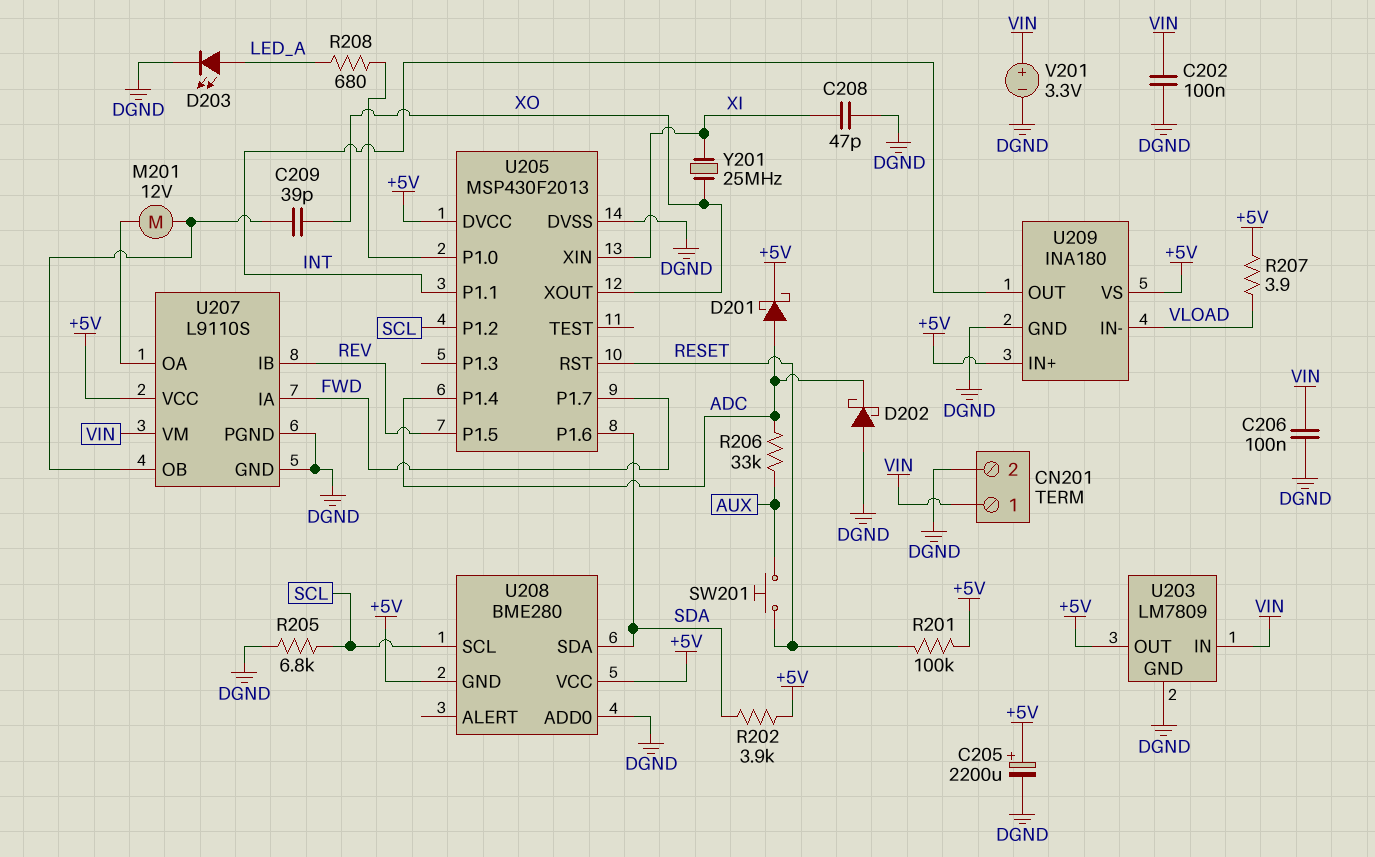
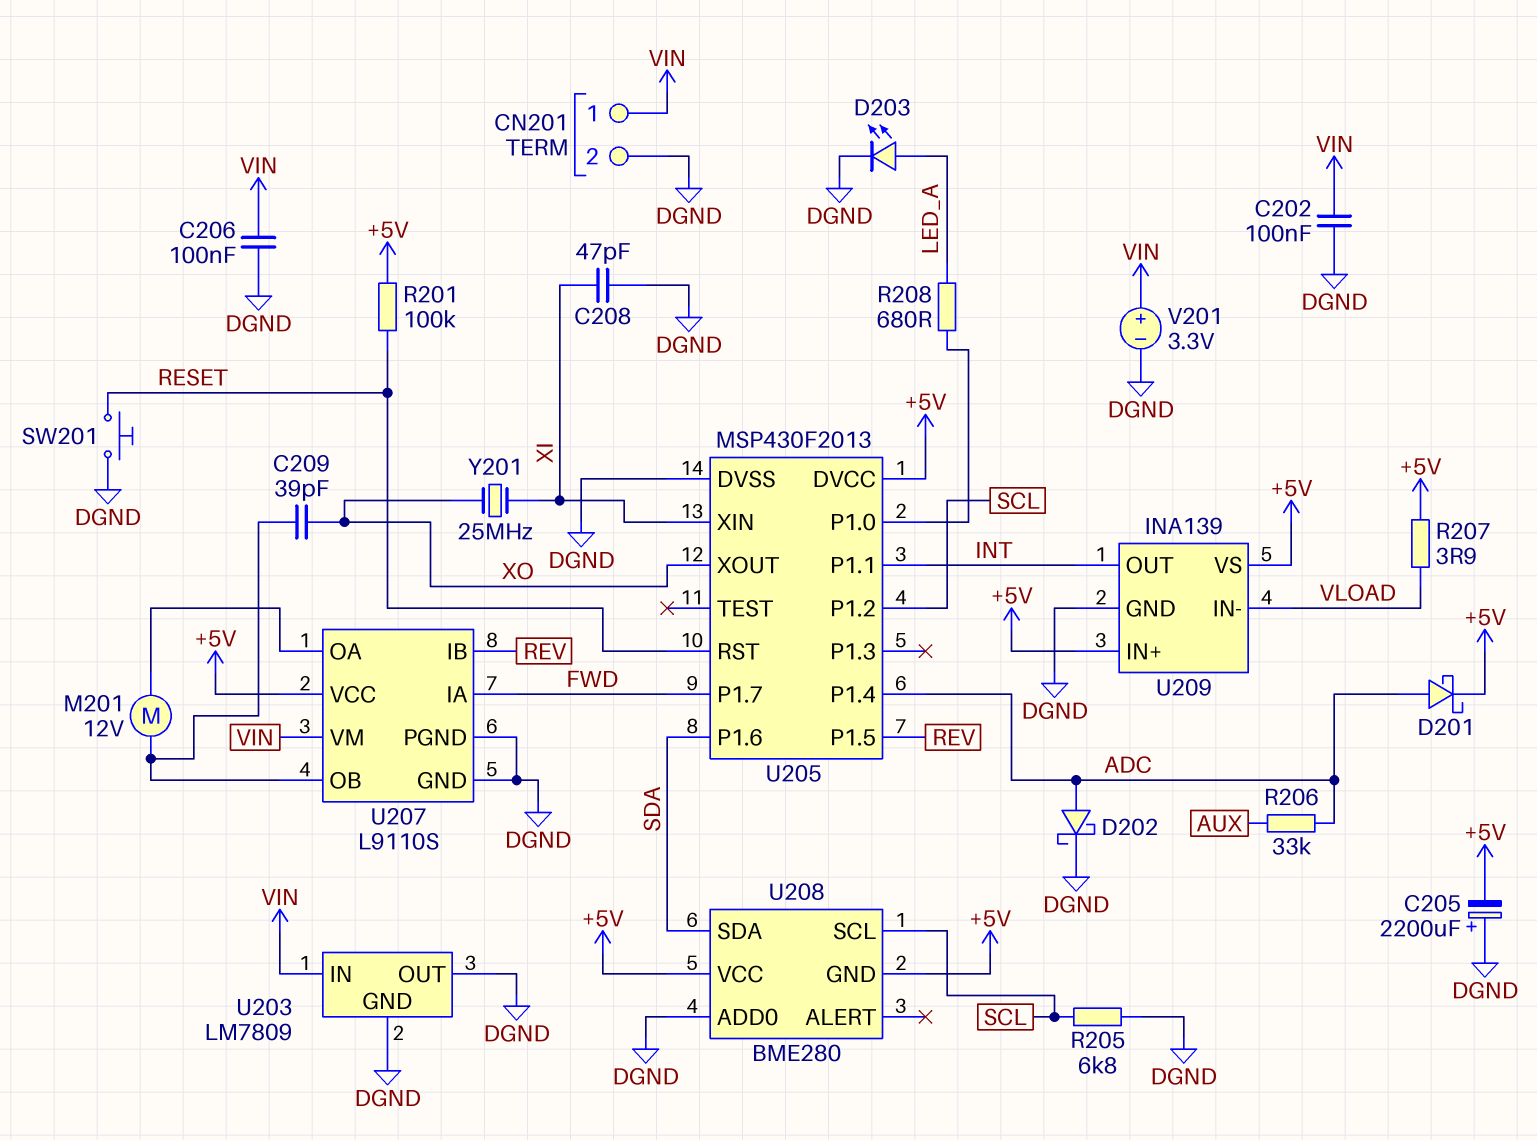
C205: 2200uF (plus +5V, minus DGND) -> 2200uF (plus DGND, minus +5V)
D202: schottky (A DGND, K ADC) -> schottky (A ADC, K DGND)
R202: 3.9k (+5V, SDA) -> none
SW201: button (AUX, RESET) -> button (DGND, RESET)
U203 pin OUT: +5V -> DGND
U209: INA180 -> INA139

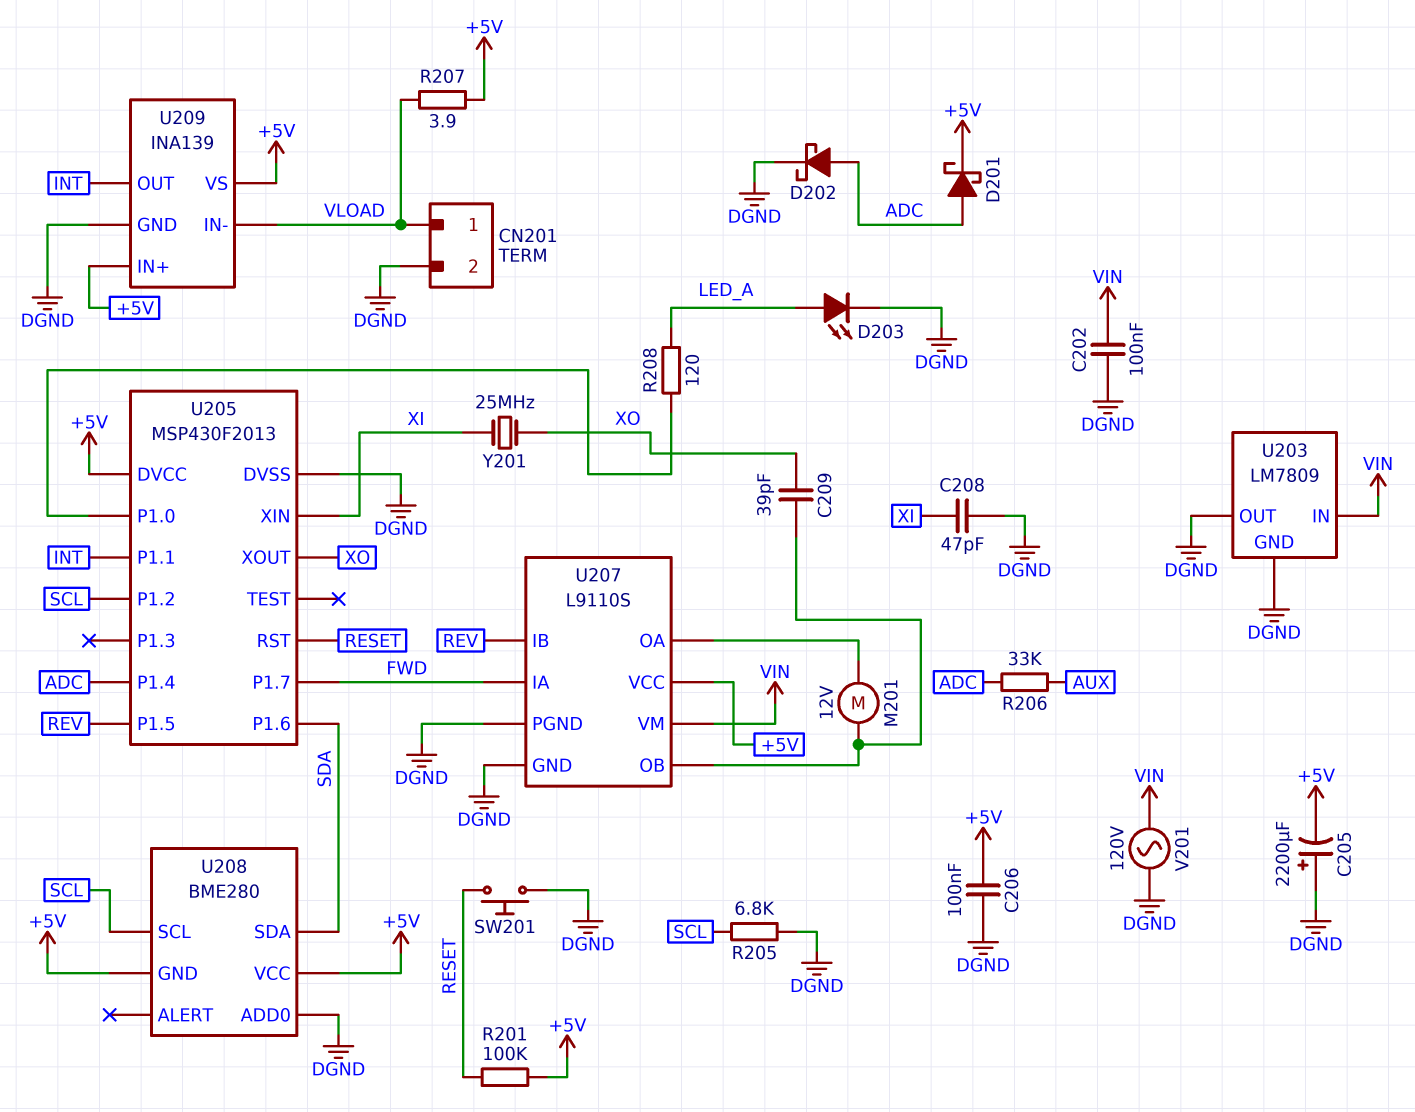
C206: 100nF (DGND, VIN) -> 100nF (+5V, DGND)
CN201 pin 1: VIN -> VLOAD
R208: 680 (LED_A, U205/P1.0) -> 120 (LED_A, U205/P1.0)
V201: 3.3V (plus VIN, minus DGND) -> AC 120V (DGND, VIN)

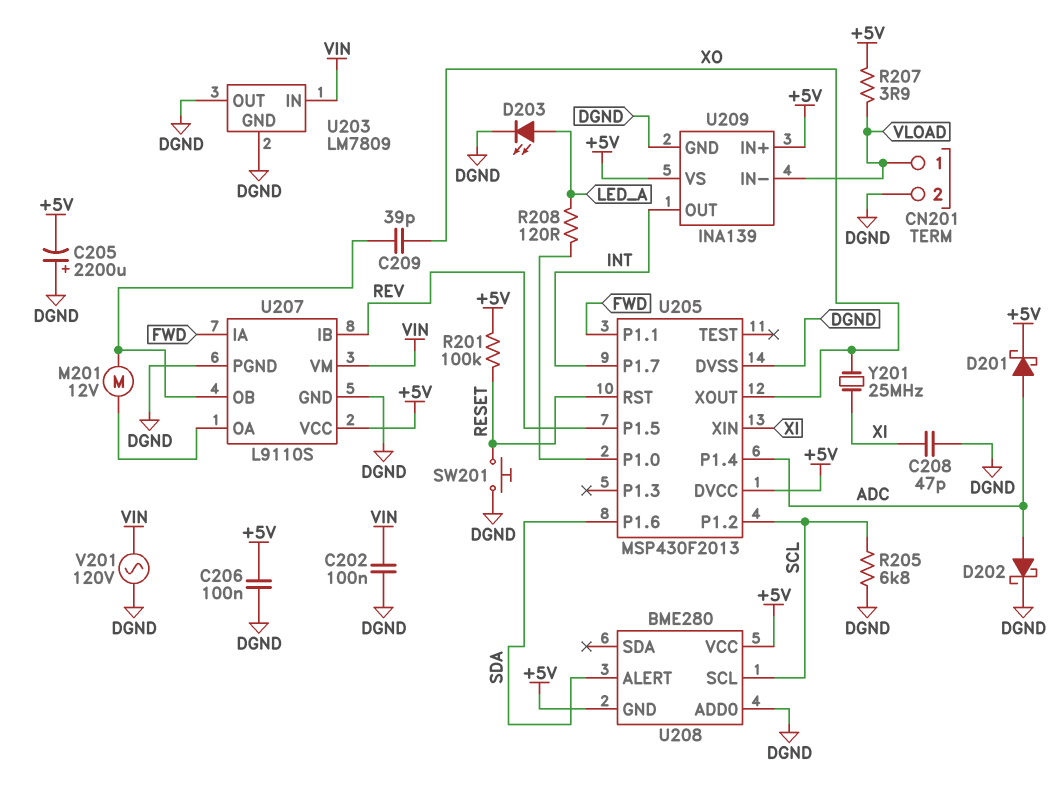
R206: 33k (ADC, AUX) -> none
U205 pin P1.1: INT -> FWD
U205 pin P1.7: FWD -> INT
U208 pin ALERT: none -> SDA
U208 pin SDA: SDA -> none

